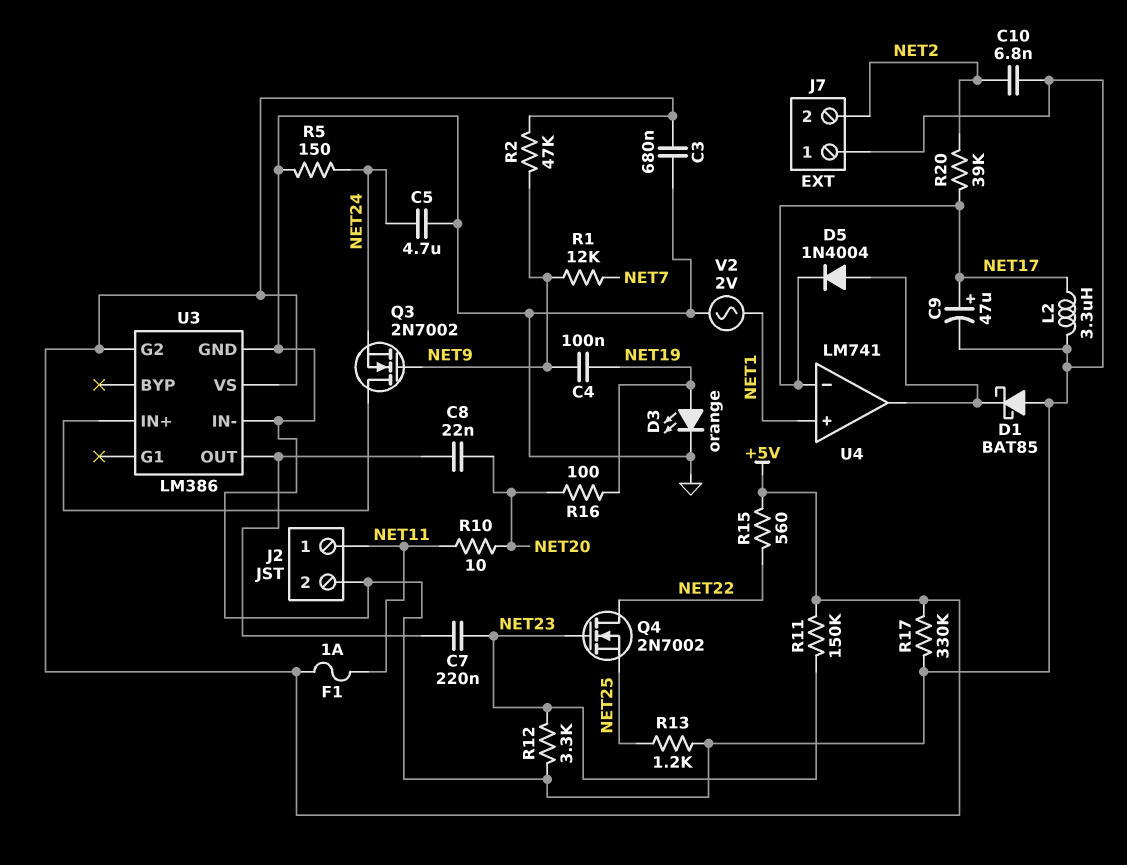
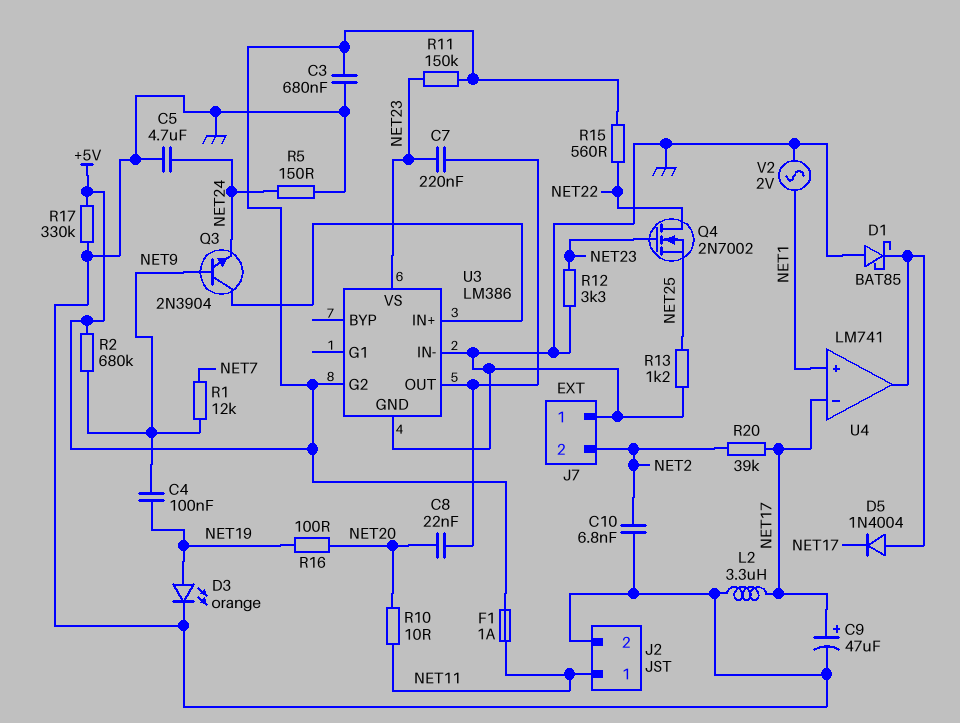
Q3: NMOS 2N7002 (G NET9, D U3/IN+, S NET24) -> NPN 2N3904 (B NET9, C U3/IN+, E NET24)
R2: 47k (+5V, NET9) -> 680k (+5V, NET9)
U3 pin VS: +5V -> NET23

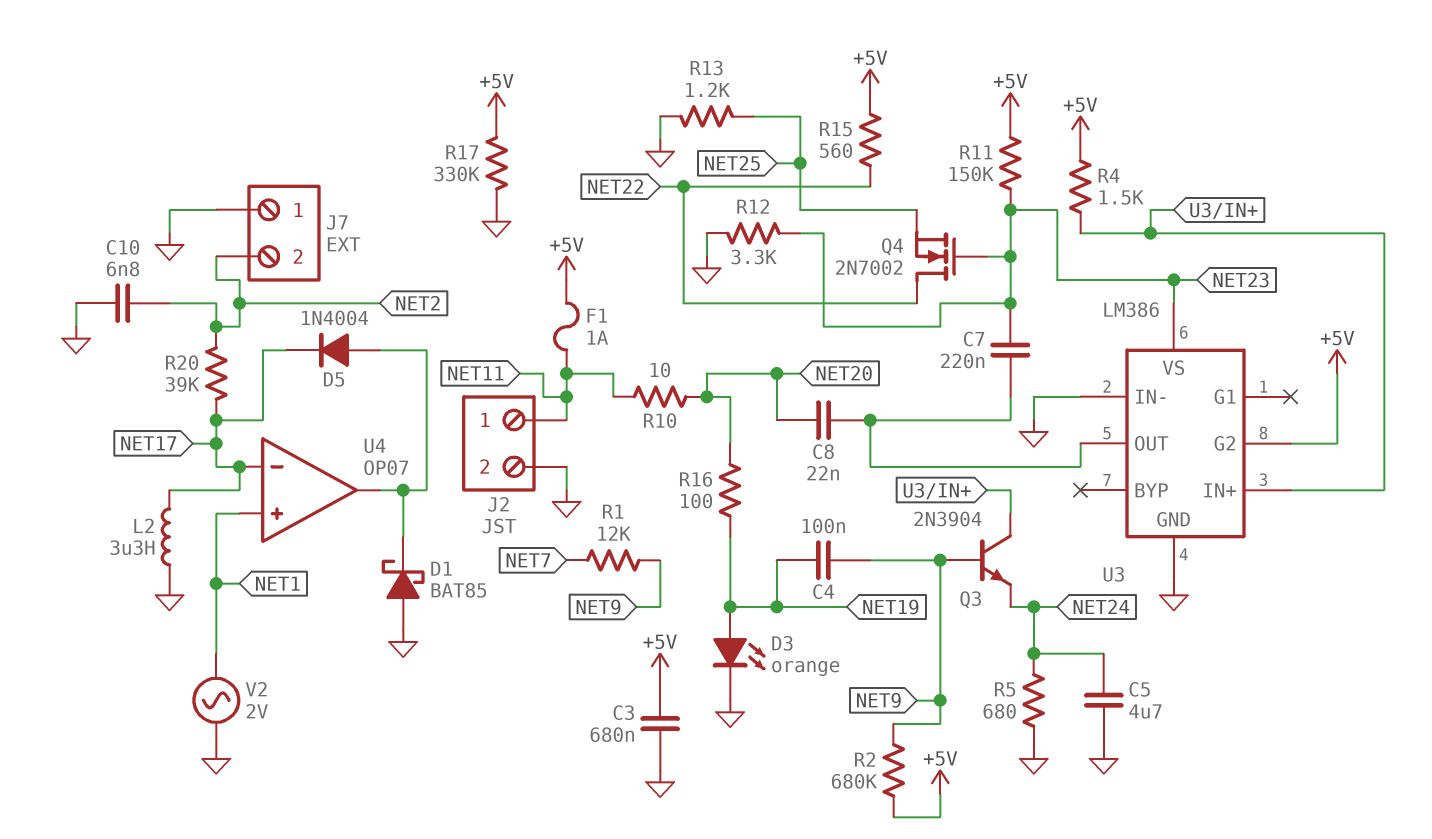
C9: 47uF (plus NET17, minus GND) -> none
R4: none -> 1.5k (+5V, U3/IN+)
R5: 150 (GND, NET24) -> 680 (GND, NET24)
U4: LM741 -> OP07

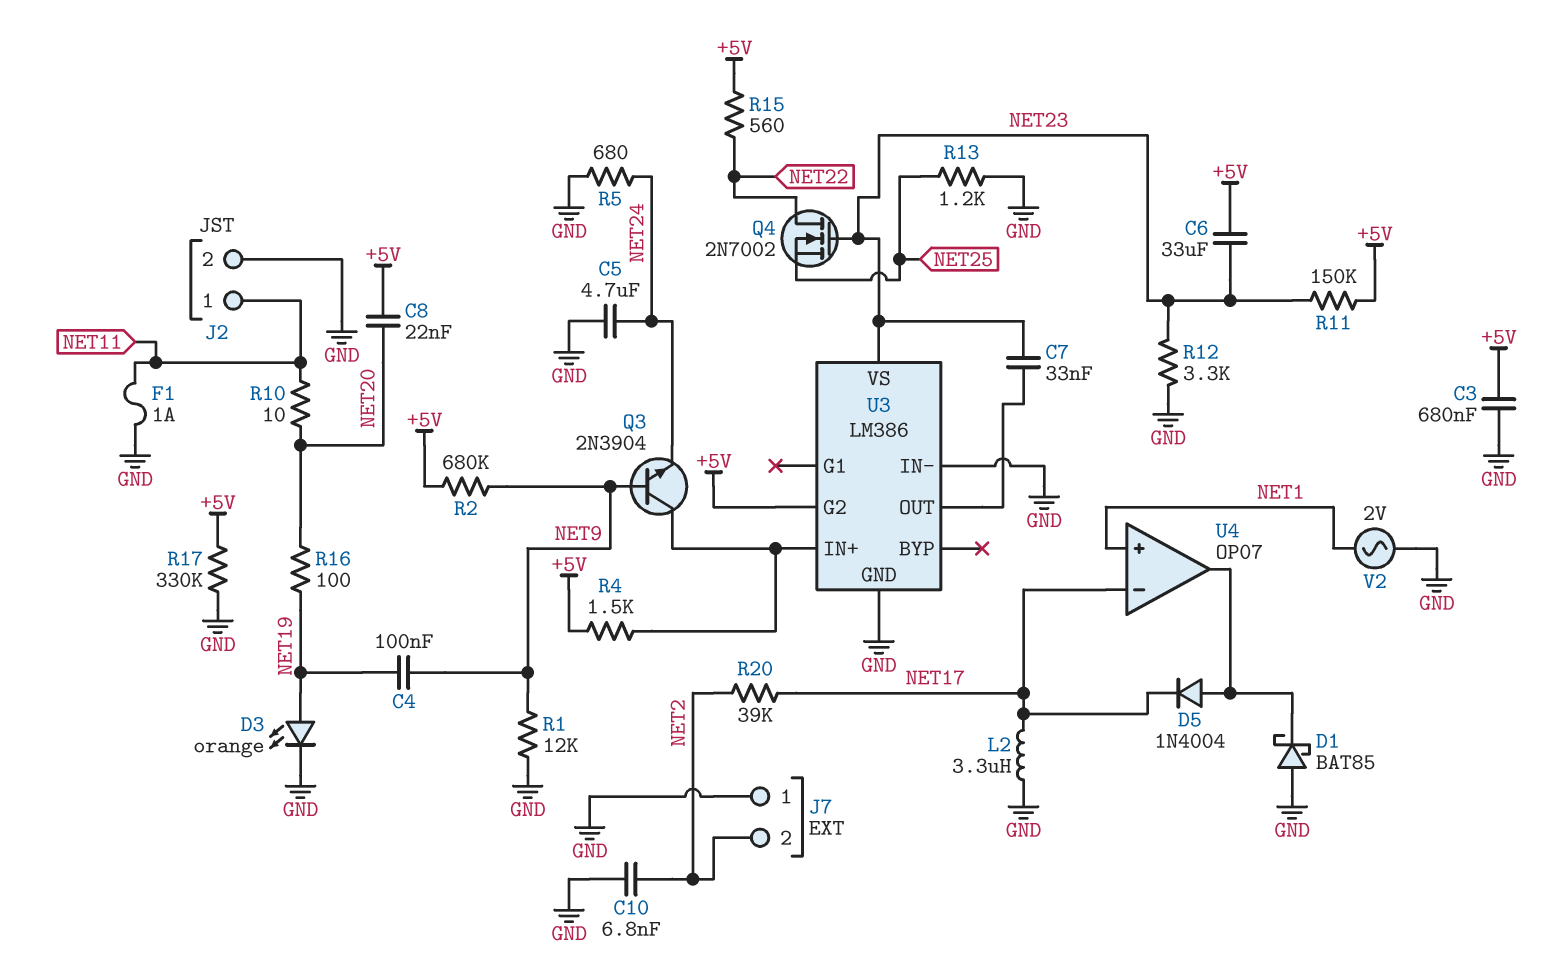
C6: none -> 33uF (+5V, NET23)
C7: 220nF (NET23, U3/OUT) -> 33nF (NET23, U3/OUT)
C8: 22nF (NET20, U3/OUT) -> 22nF (+5V, NET20)
F1: 1A (+5V, NET11) -> 1A (GND, NET11)
R1: 12k (NET7, NET9) -> 12k (GND, NET9)

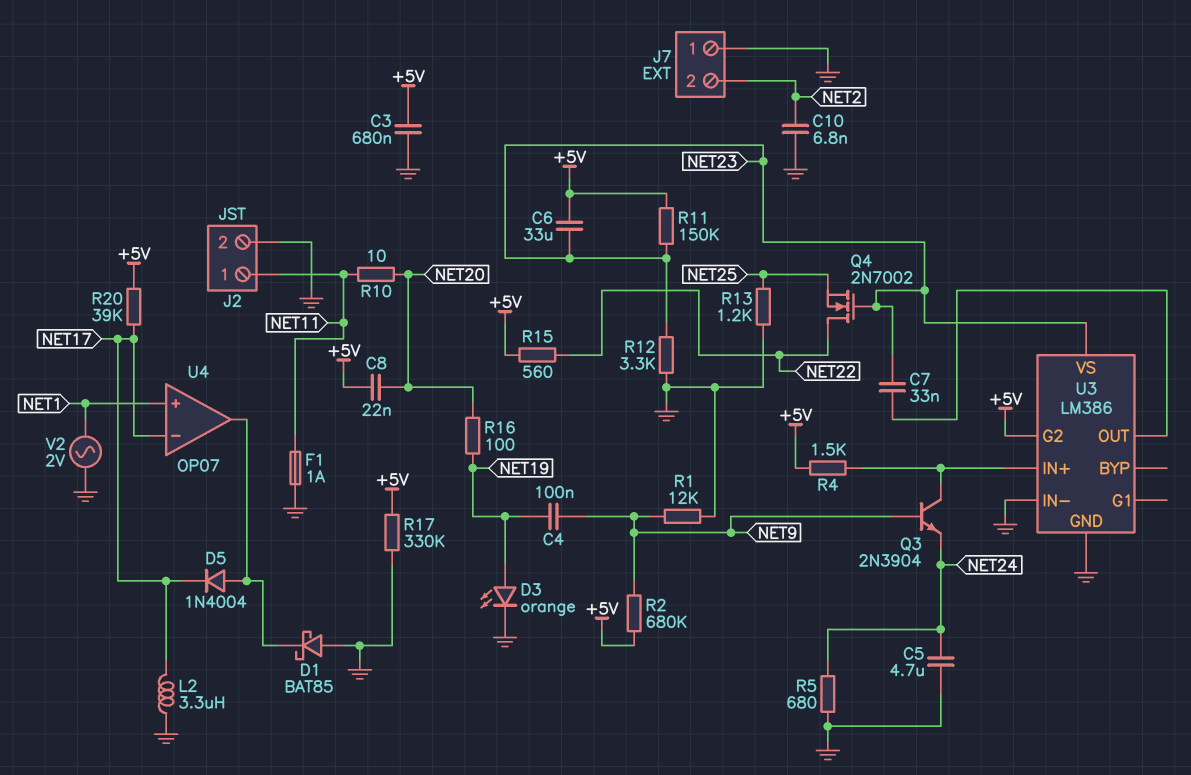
R20: 39k (NET2, NET17) -> 39k (+5V, NET17)

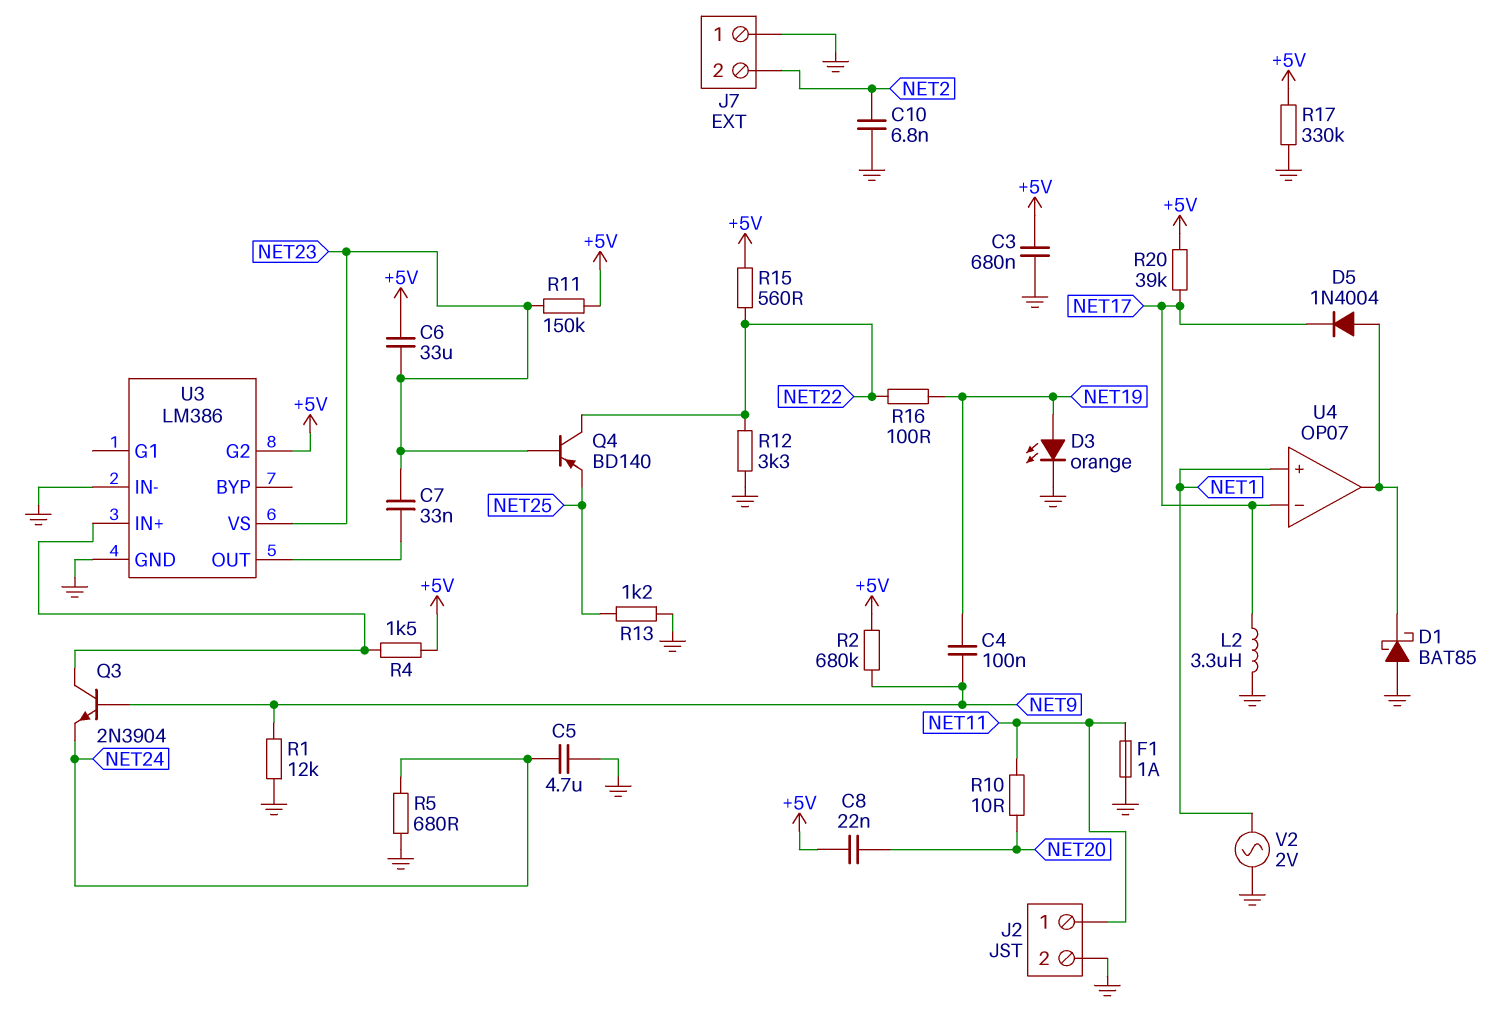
Q4: NMOS 2N7002 (G NET23, D NET22, S NET25) -> PNP BD140 (B NET23, C NET22, E NET25)
R12: 3.3k (GND, NET23) -> 3.3k (GND, NET22)
R16: 100 (NET19, NET20) -> 100 (NET19, NET22)

